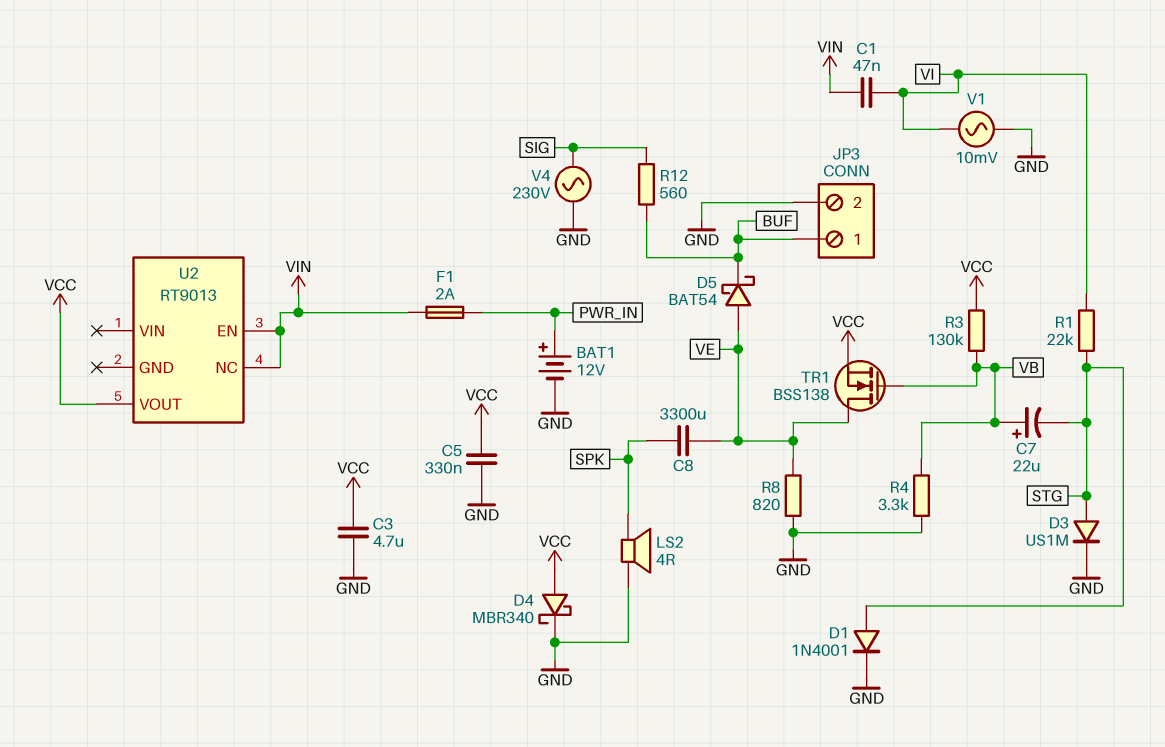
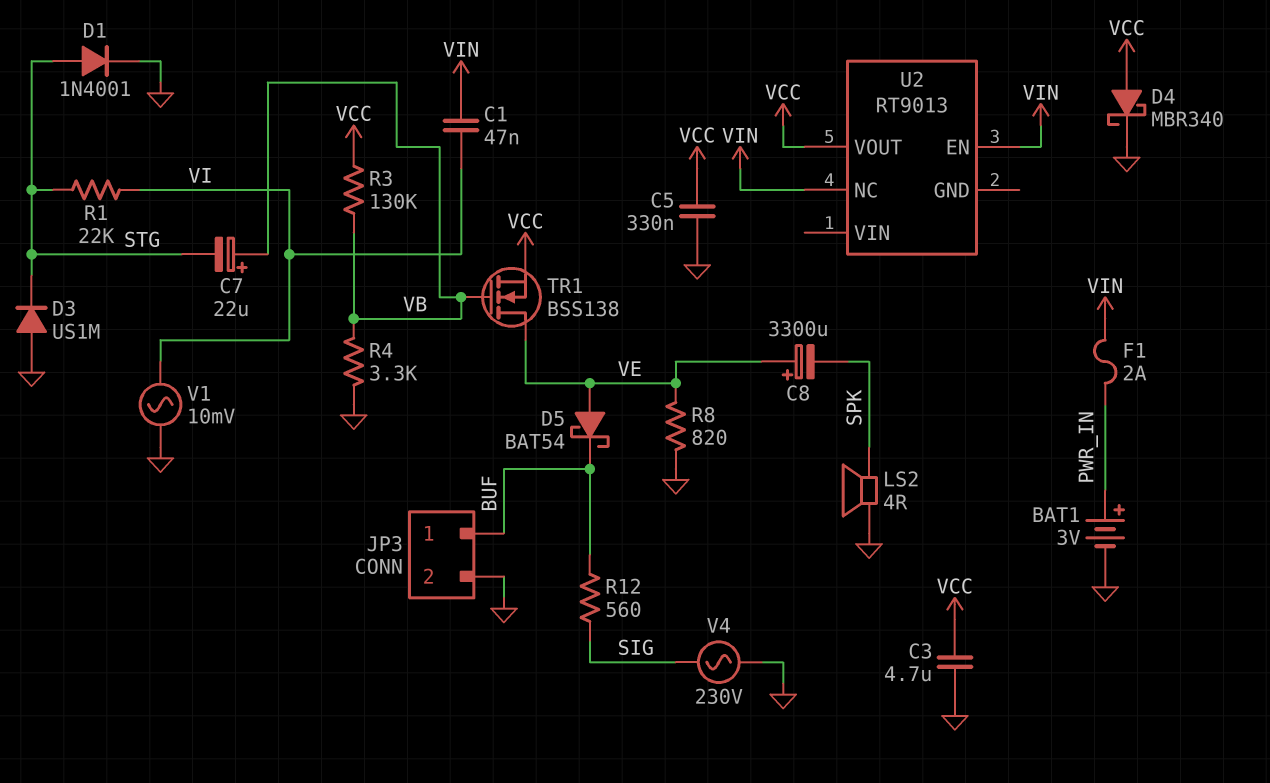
BAT1: 12V (plus PWR_IN, minus GND) -> 3V (plus PWR_IN, minus GND)
C8: 3300uF (SPK, VE) -> 3300uF (plus VE, minus SPK)
D3: diode US1M (A STG, K GND) -> diode US1M (A GND, K STG)

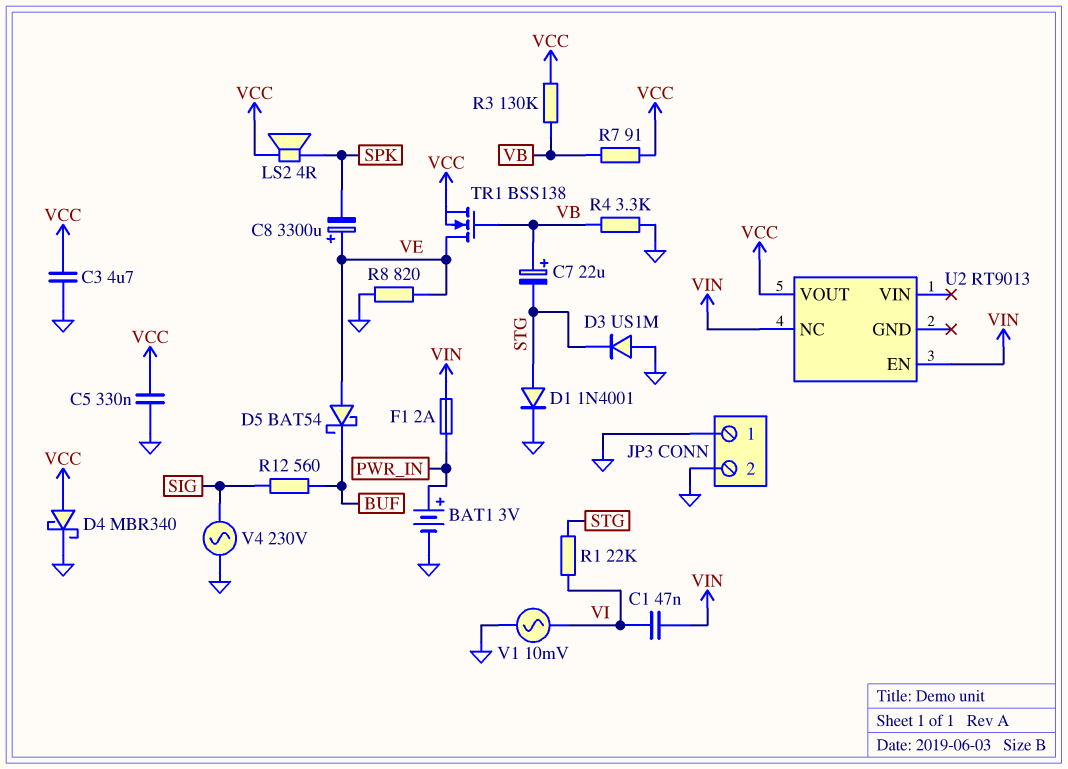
JP3 pin 1: BUF -> GND
LS2: speaker 4R (GND, SPK) -> speaker 4R (SPK, VCC)
R7: none -> 91 (VB, VCC)

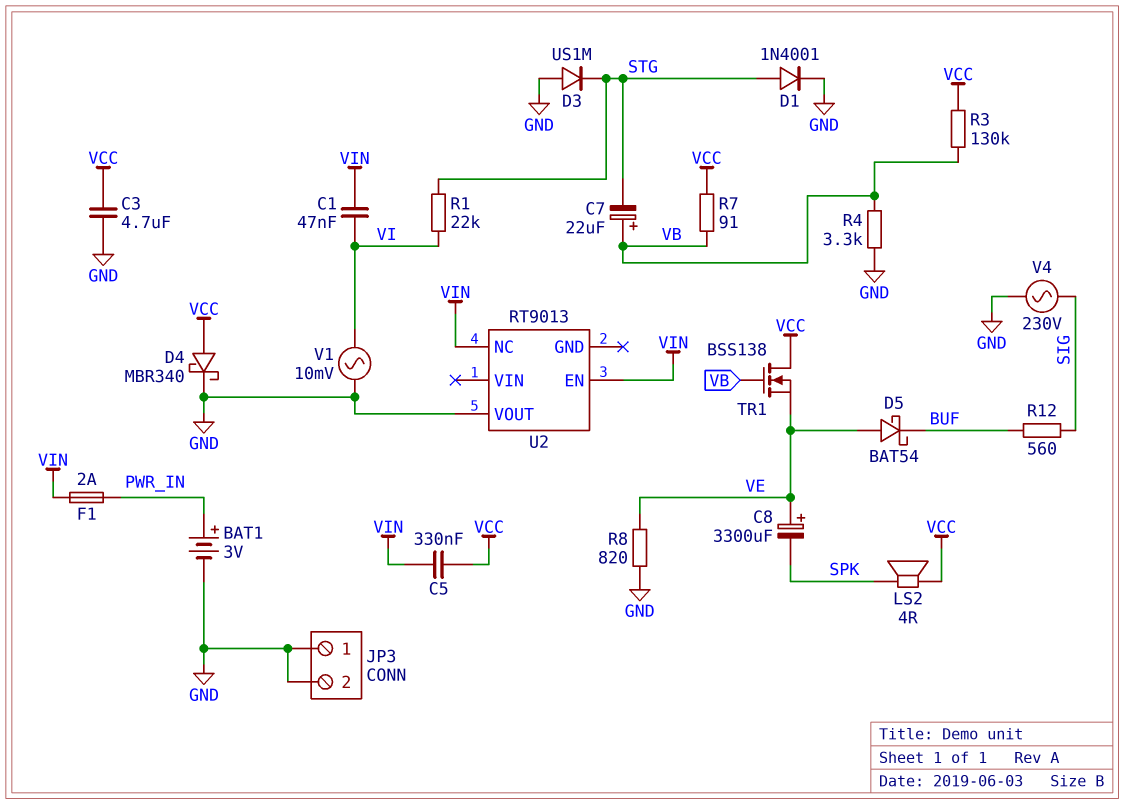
C5: 330nF (GND, VCC) -> 330nF (VCC, VIN)
TR1: NMOS BSS138 (G VB, D VE, S VCC) -> NMOS BSS138 (G VB, D VCC, S VE)
U2 pin VOUT: VCC -> GND

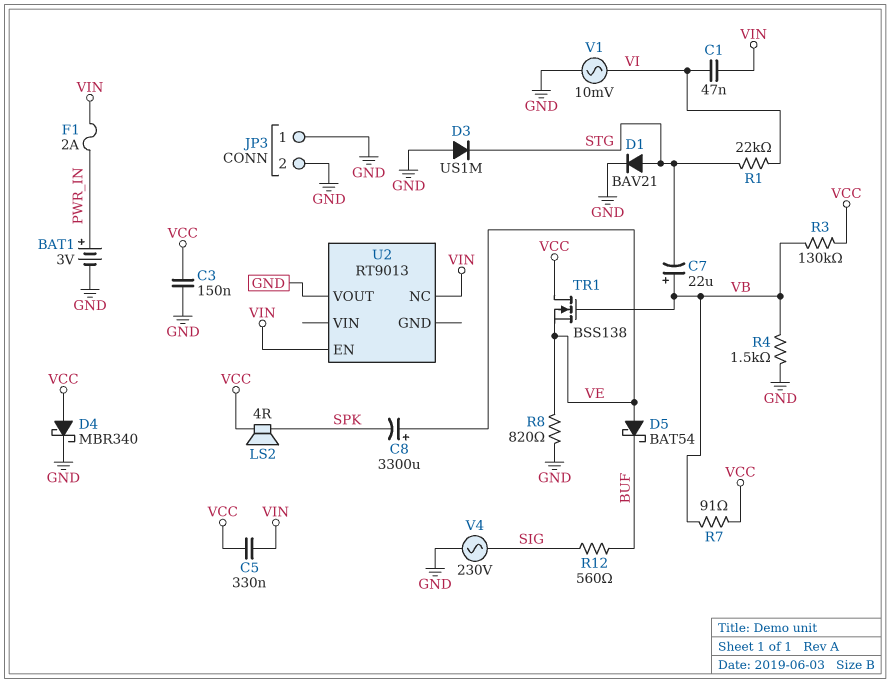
C3: 4.7uF (GND, VCC) -> 150nF (GND, VCC)
D1: diode 1N4001 (A STG, K GND) -> diode BAV21 (A STG, K GND)
R4: 3.3k (GND, VB) -> 1.5k (GND, VB)

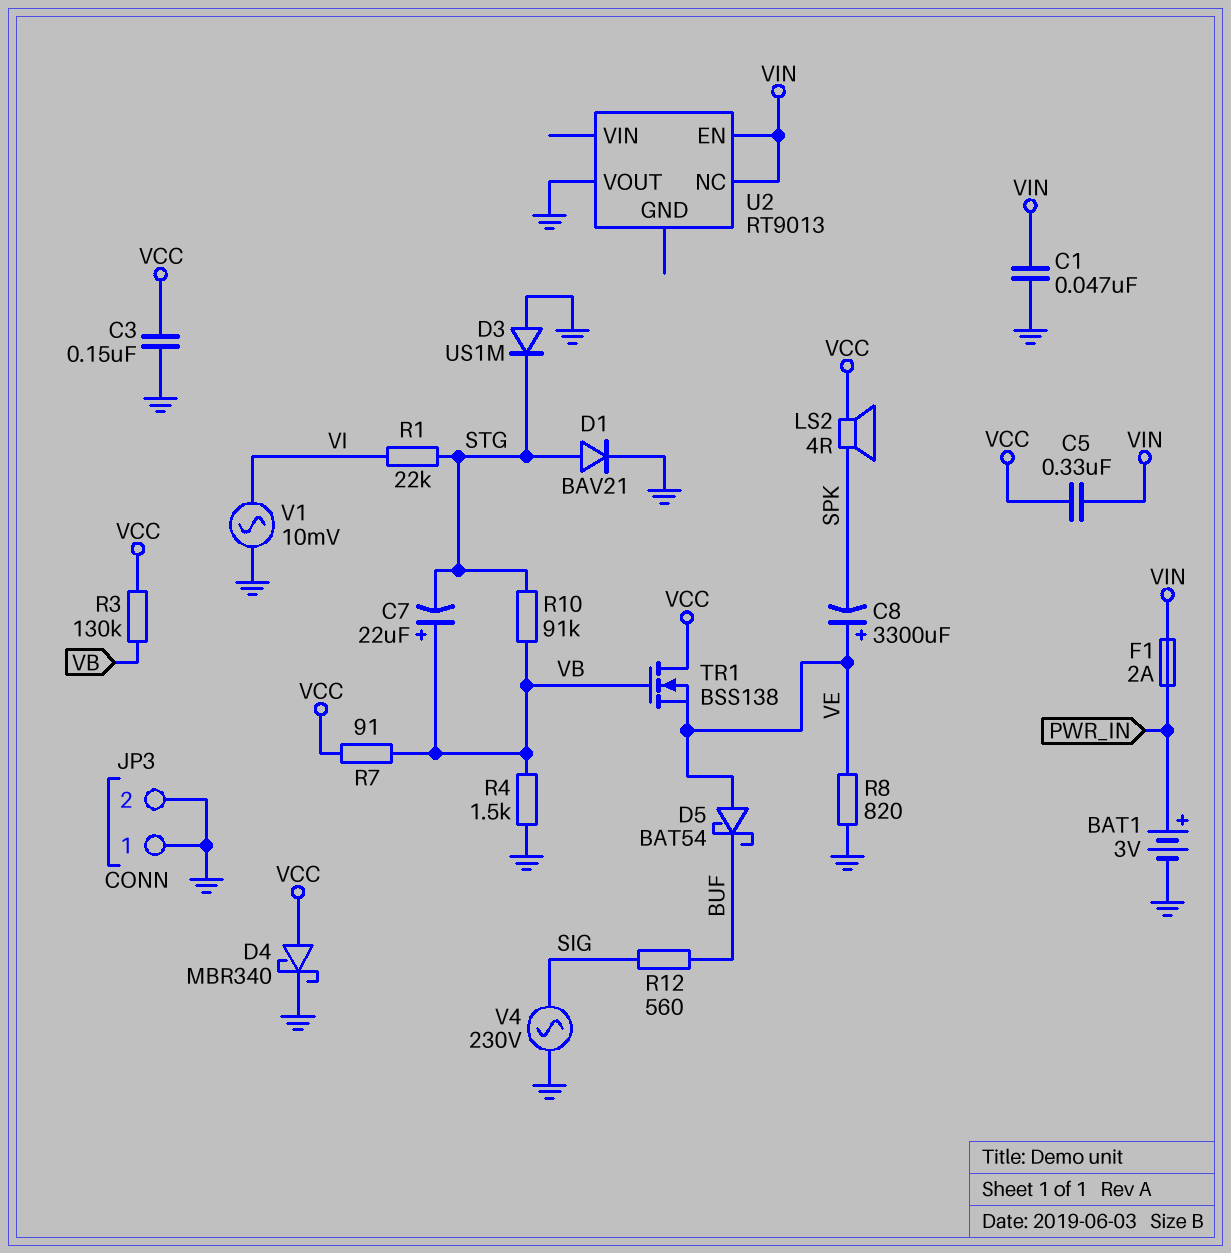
C1: 47nF (VI, VIN) -> 47nF (GND, VIN)
R10: none -> 91k (STG, VB)

